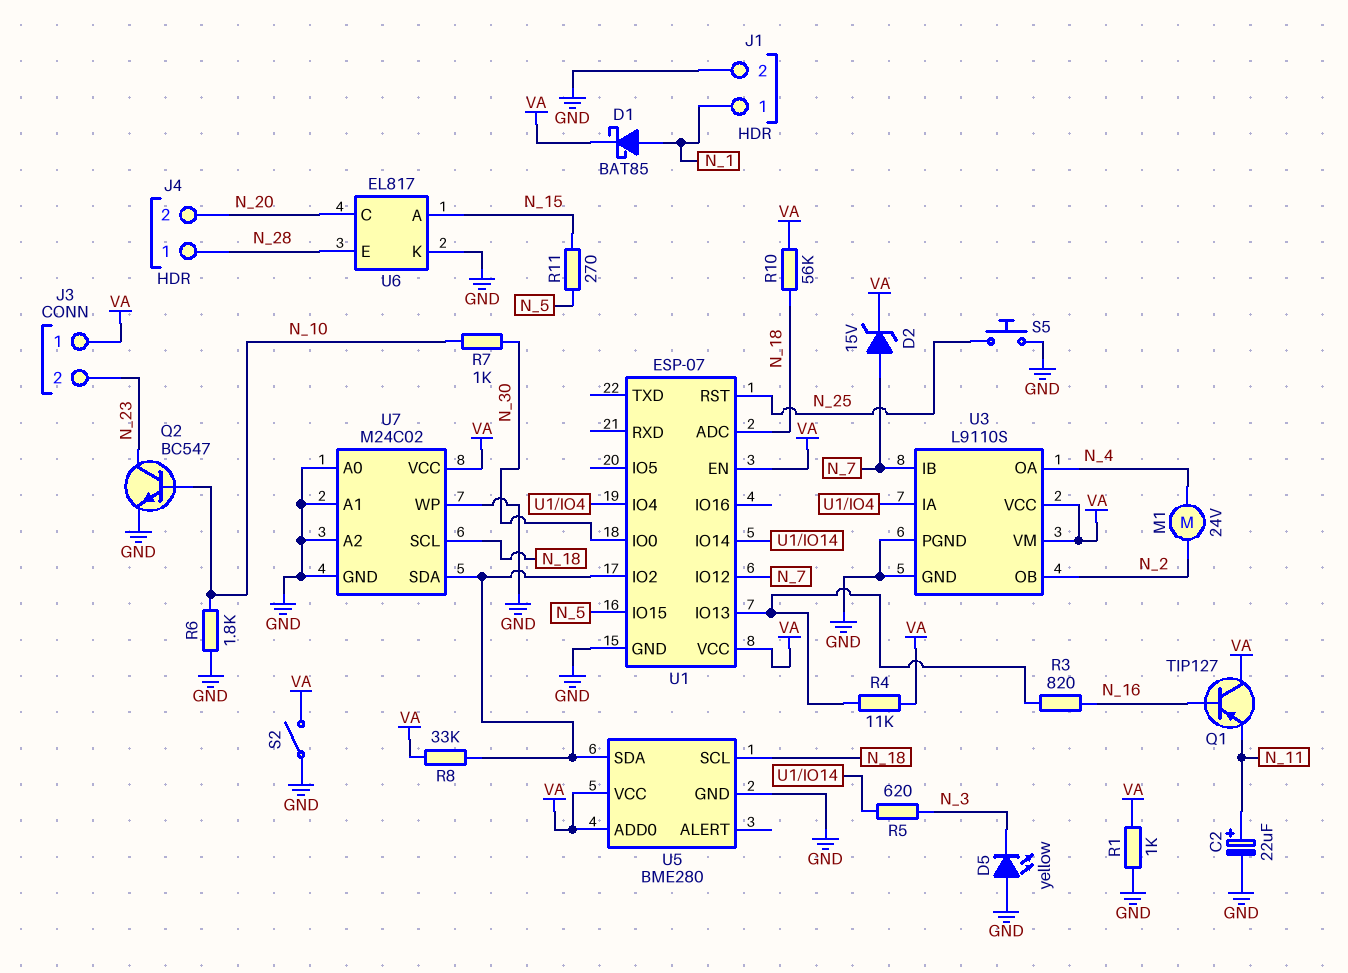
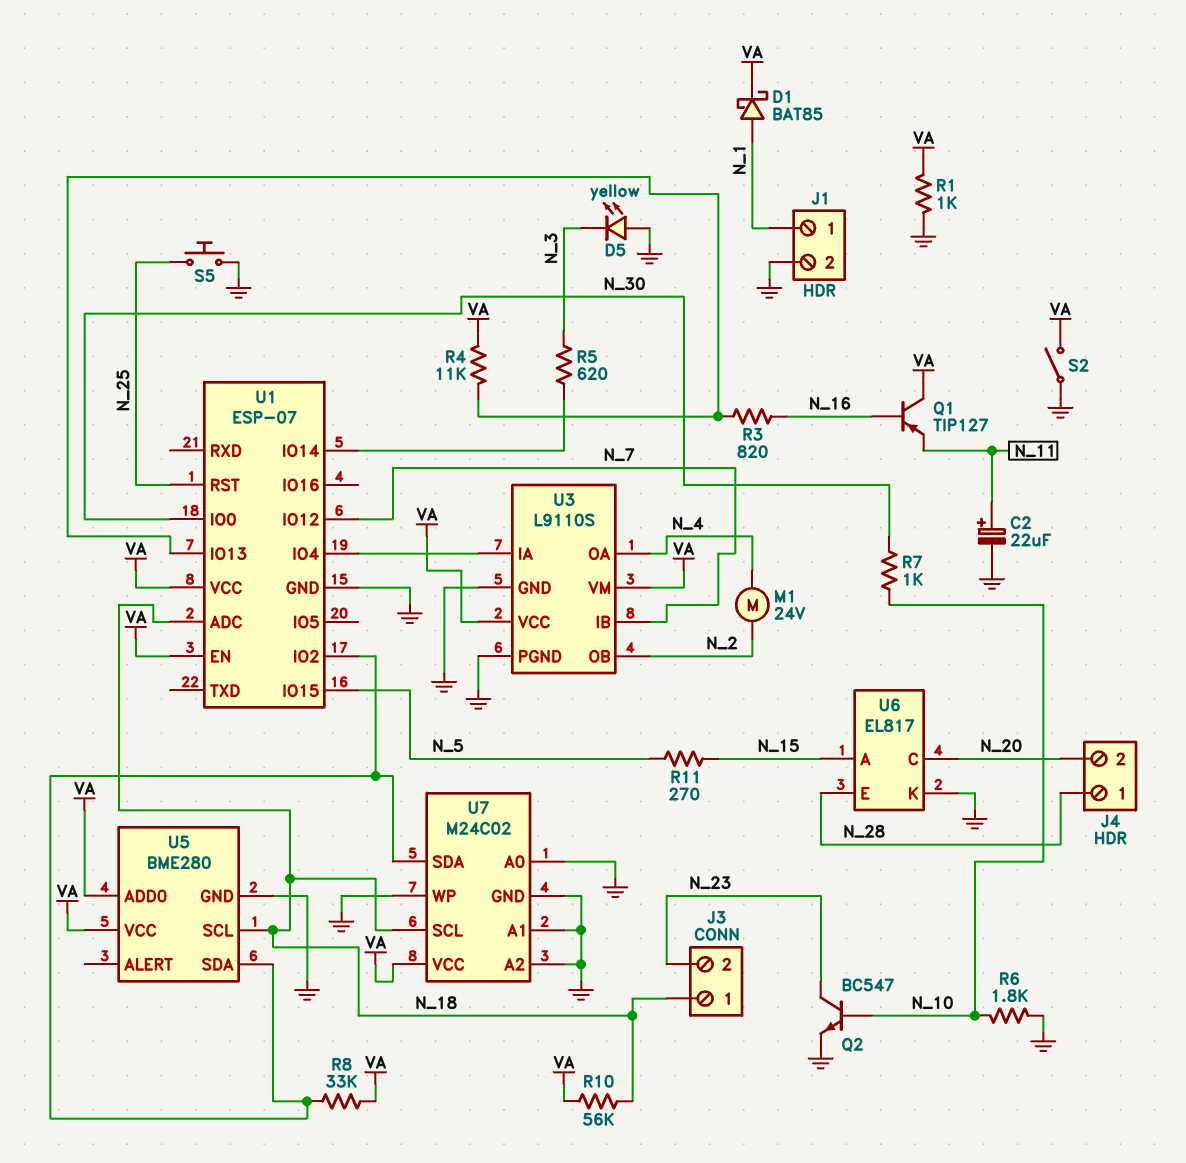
D2: zener 15V (A N_7, K VA) -> none
J3 pin 1: VA -> N_18

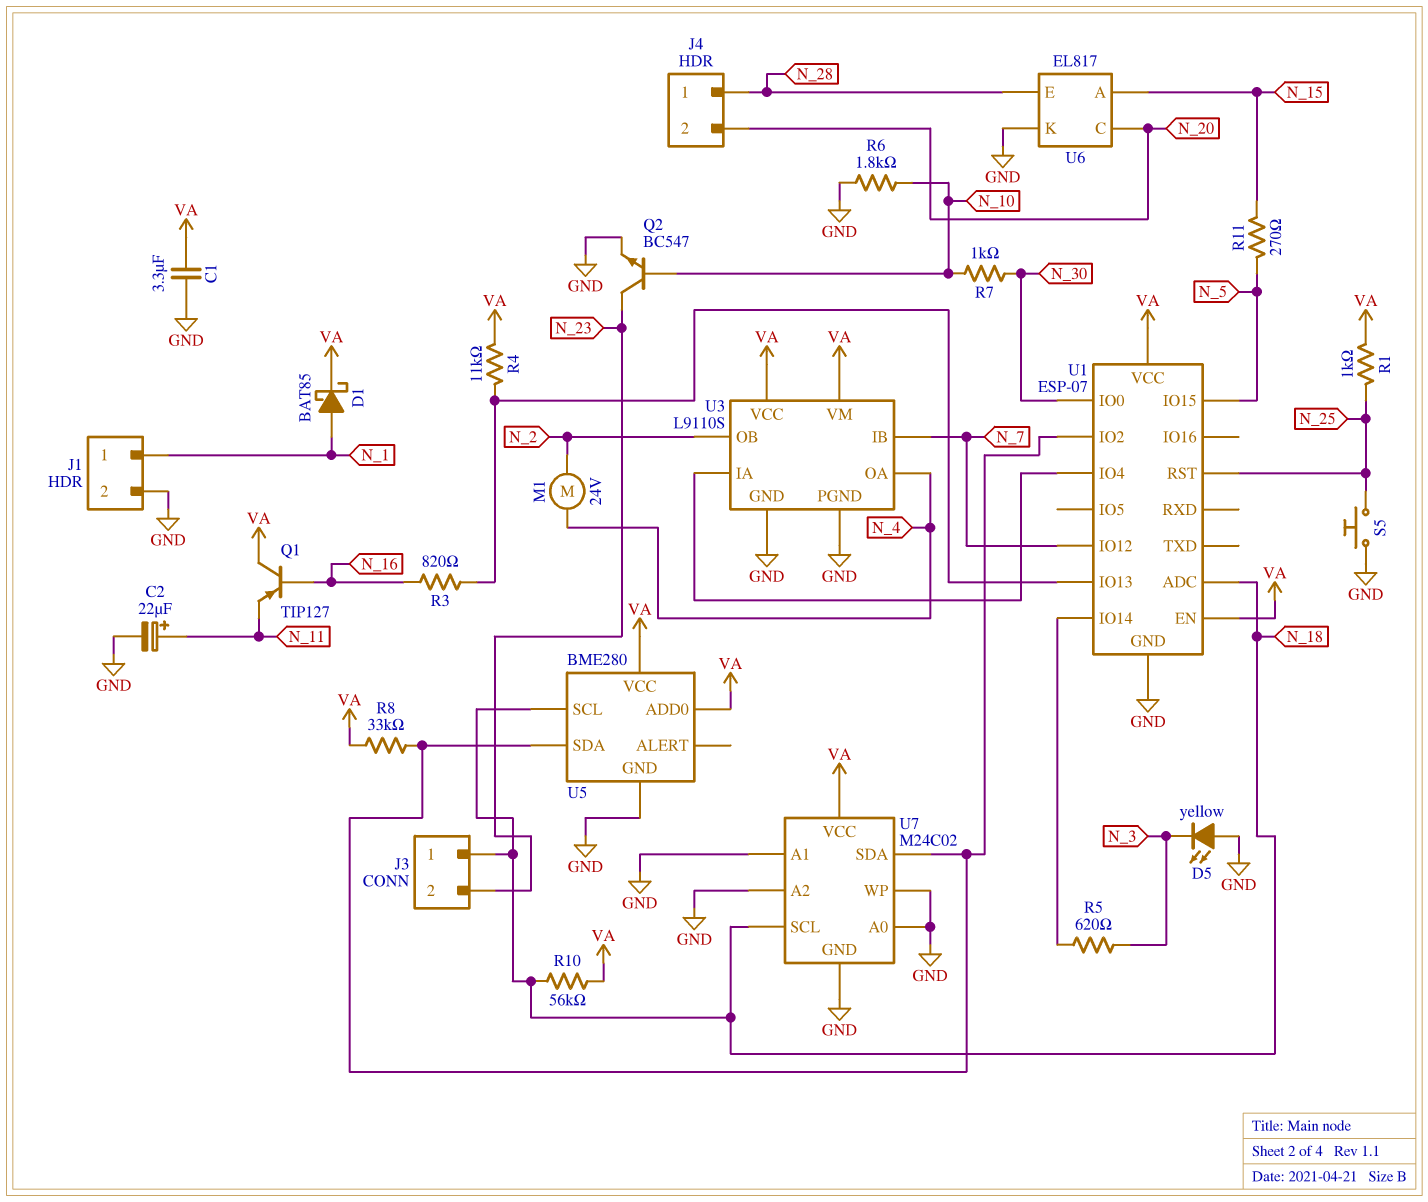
C1: none -> 3.3uF (GND, VA)
R1: 1k (GND, VA) -> 1k (N_25, VA)
S2: switch (GND, VA) -> none

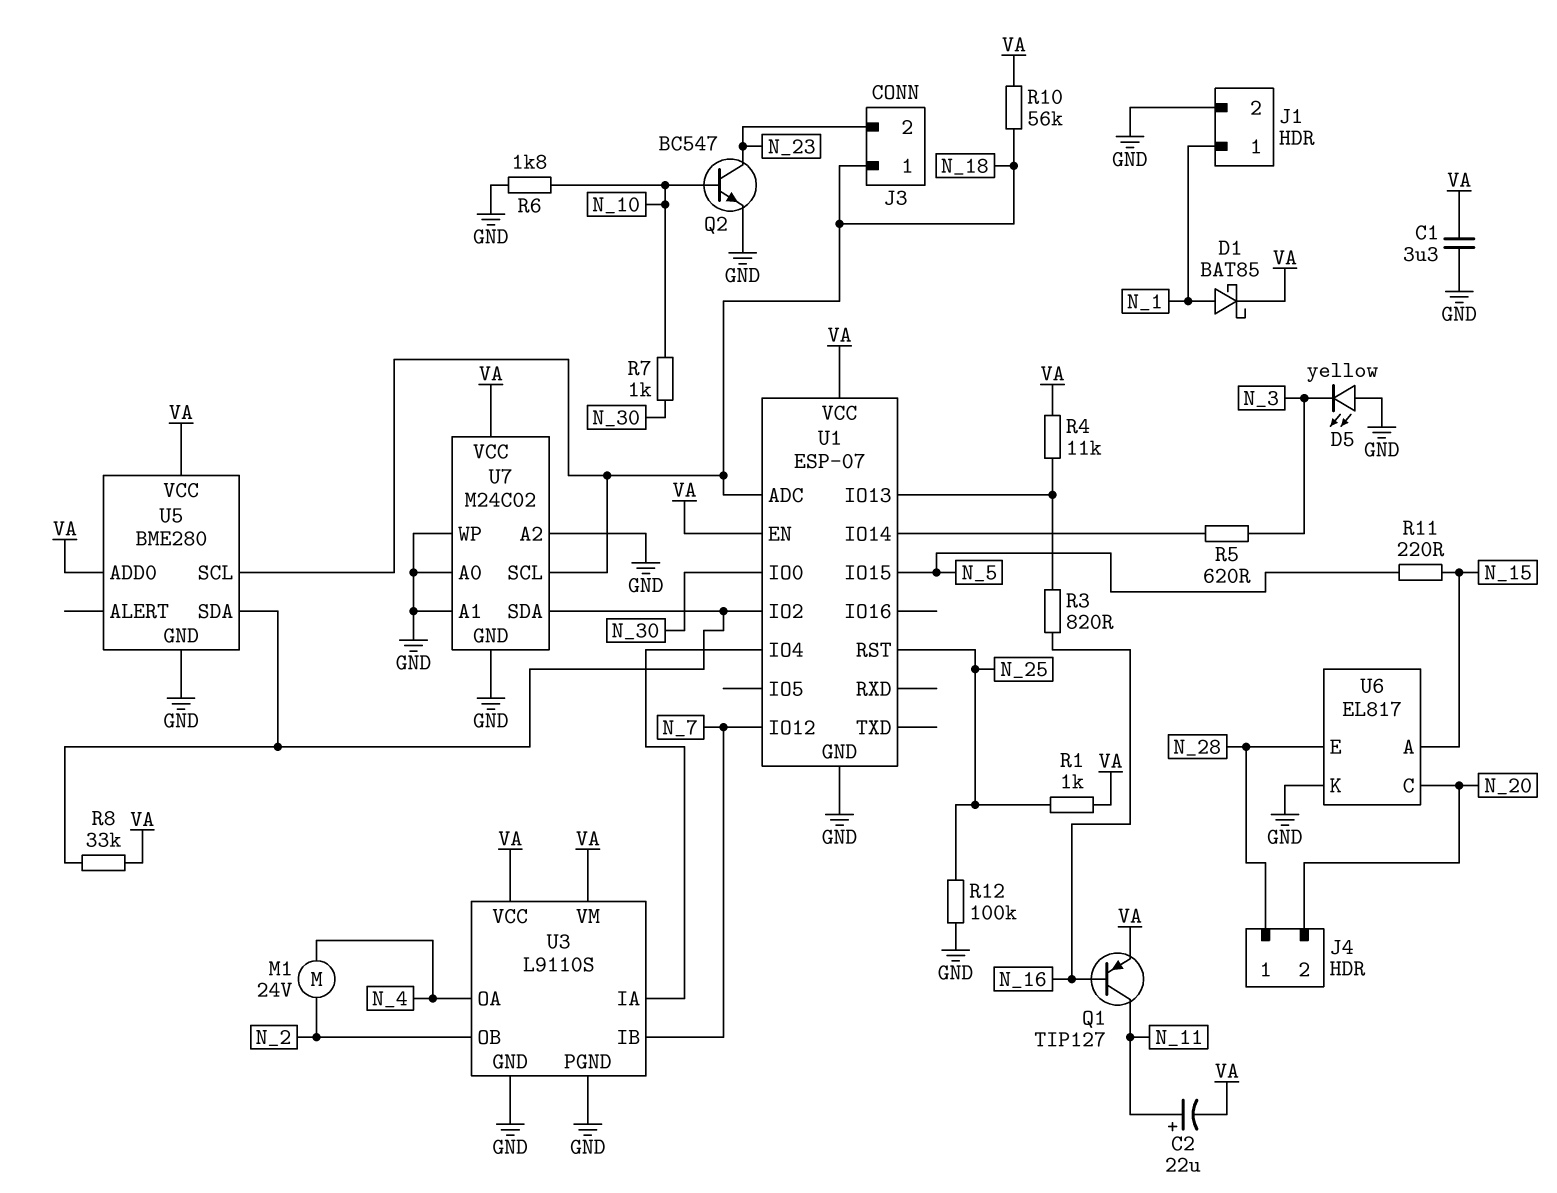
C2: 22uF (plus N_11, minus GND) -> 22uF (plus N_11, minus VA)
Q1: PNP TIP127 (B N_16, C VA, E N_11) -> PNP TIP127 (B N_16, C N_11, E VA)
R11: 270 (N_5, N_15) -> 220 (N_5, N_15)
R12: none -> 100k (GND, N_25)
S5: button (GND, N_25) -> none

